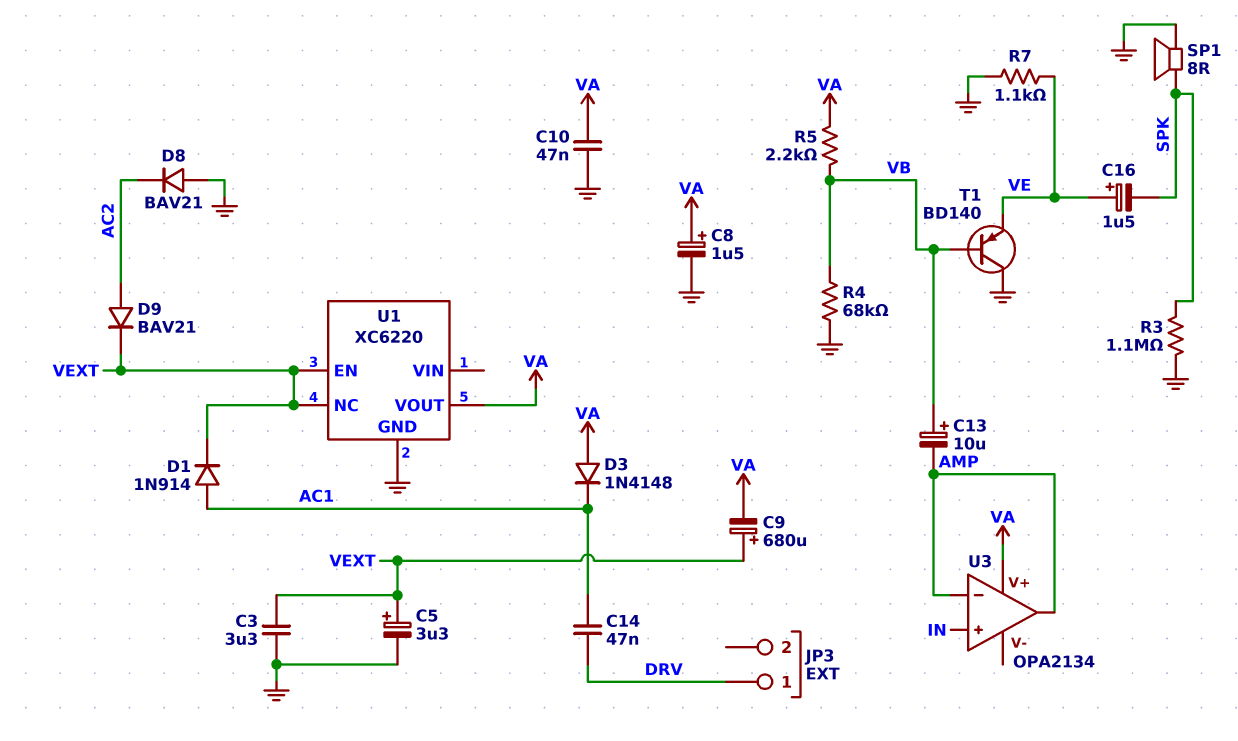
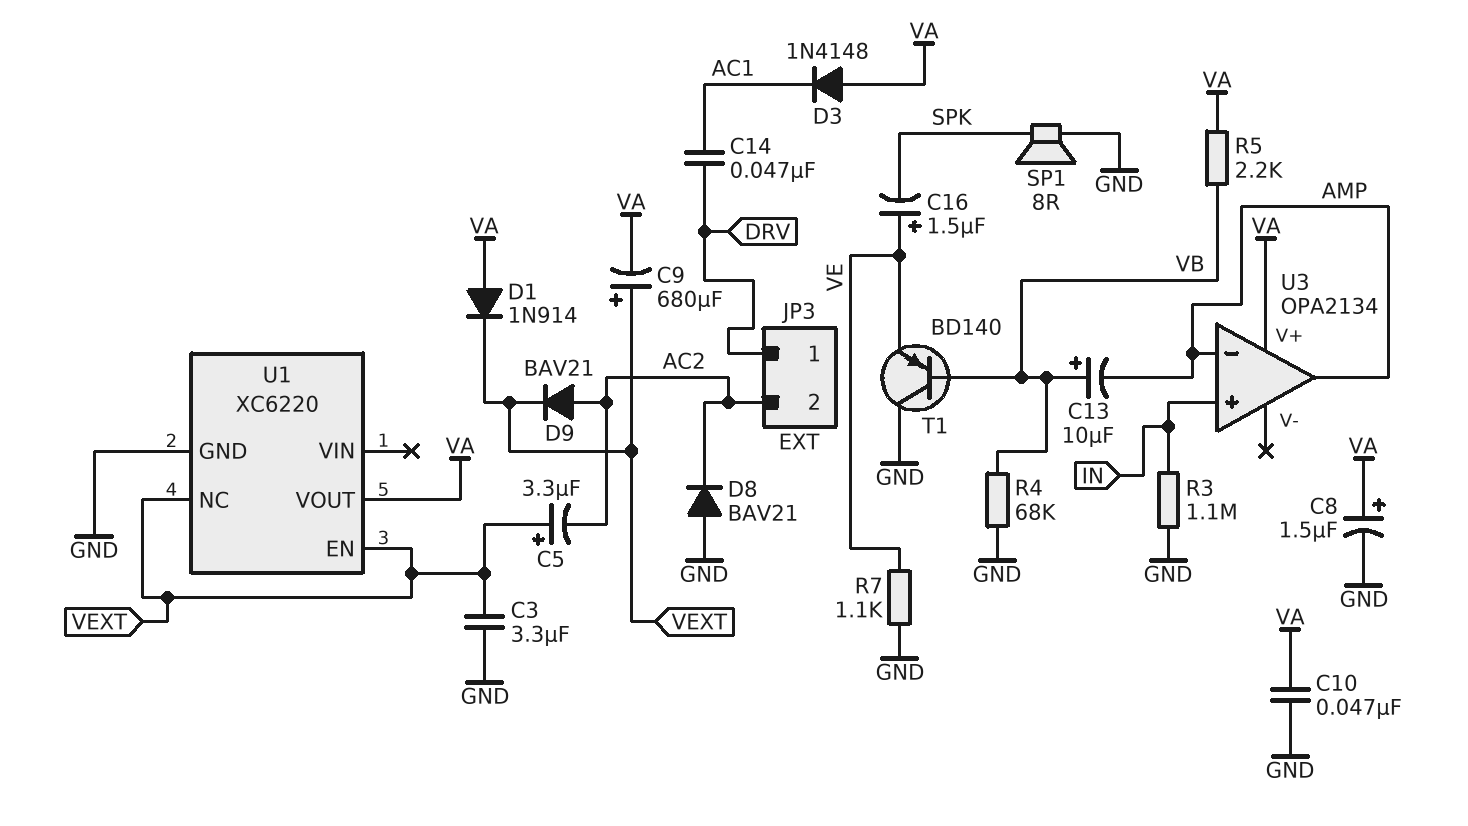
C5: 3.3uF (plus VEXT, minus GND) -> 3.3uF (plus VEXT, minus AC2)
D1: diode 1N914 (A AC1, K VEXT) -> diode 1N914 (A VA, K VEXT)
JP3 pin 2: none -> AC2
R3: 1.1M (GND, SPK) -> 1.1M (GND, IN)

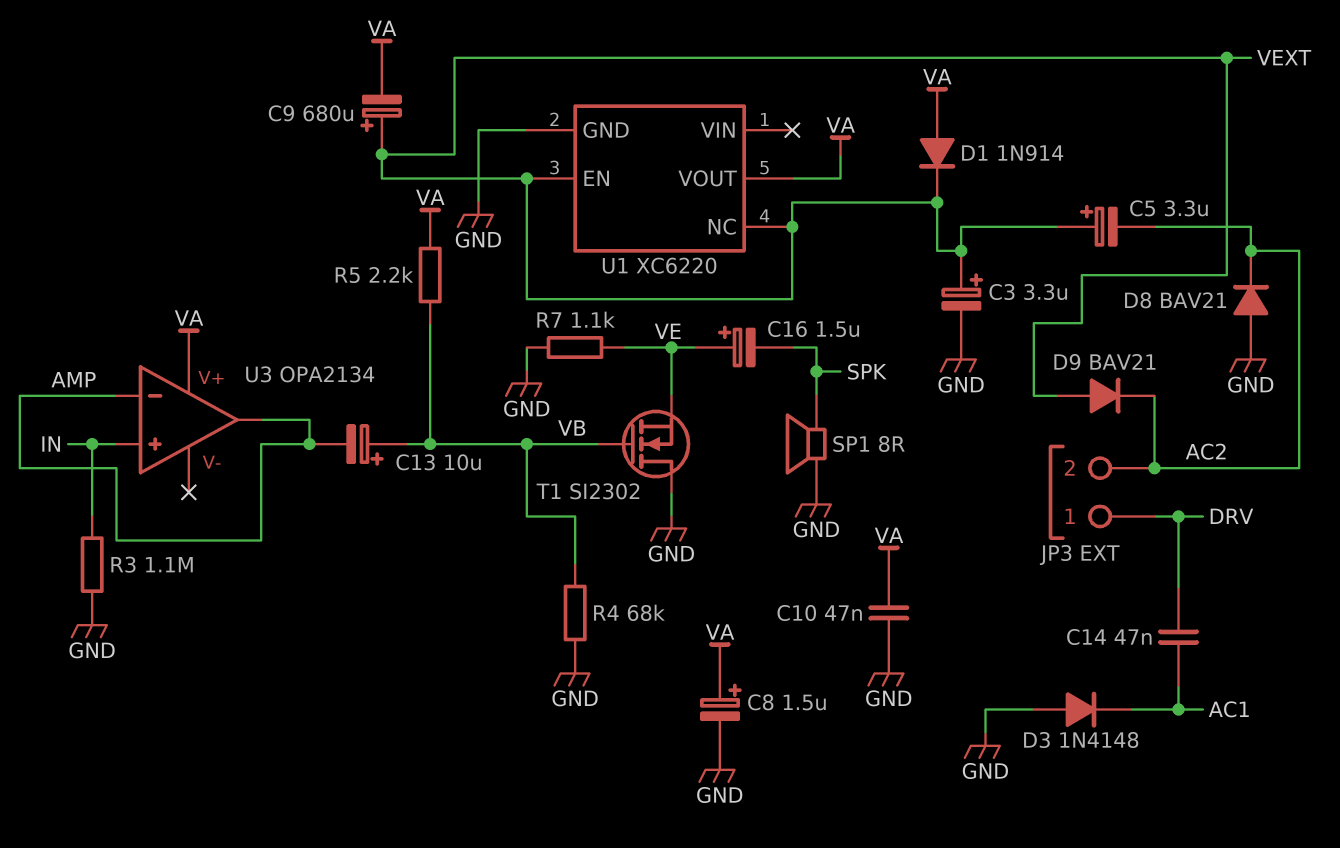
C3: 3.3uF (GND, VEXT) -> 3.3uF (plus VEXT, minus GND)
D3: diode 1N4148 (A VA, K AC1) -> diode 1N4148 (A GND, K AC1)
D9: diode BAV21 (A AC2, K VEXT) -> diode BAV21 (A VEXT, K AC2)
T1: PNP BD140 (B VB, C GND, E VE) -> NMOS SI2302 (G VB, D GND, S VE)

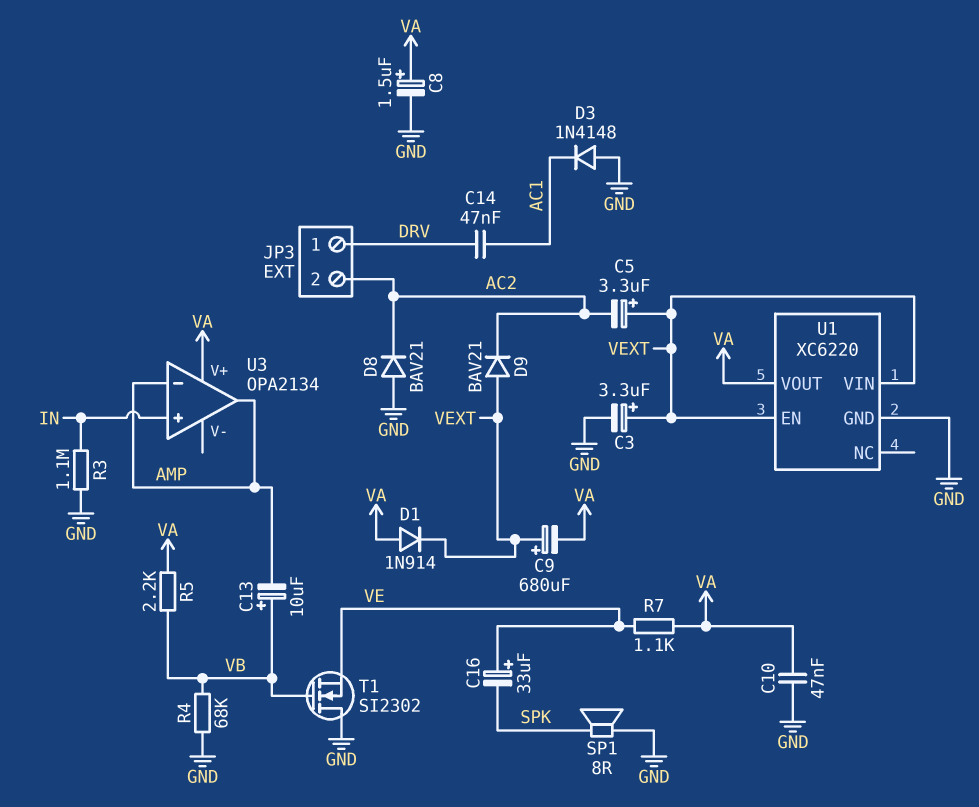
C16: 1.5uF (plus VE, minus SPK) -> 33uF (plus VE, minus SPK)
R7: 1.1k (GND, VE) -> 1.1k (VA, VE)
U1 pin NC: VEXT -> none
U1 pin VIN: none -> VEXT

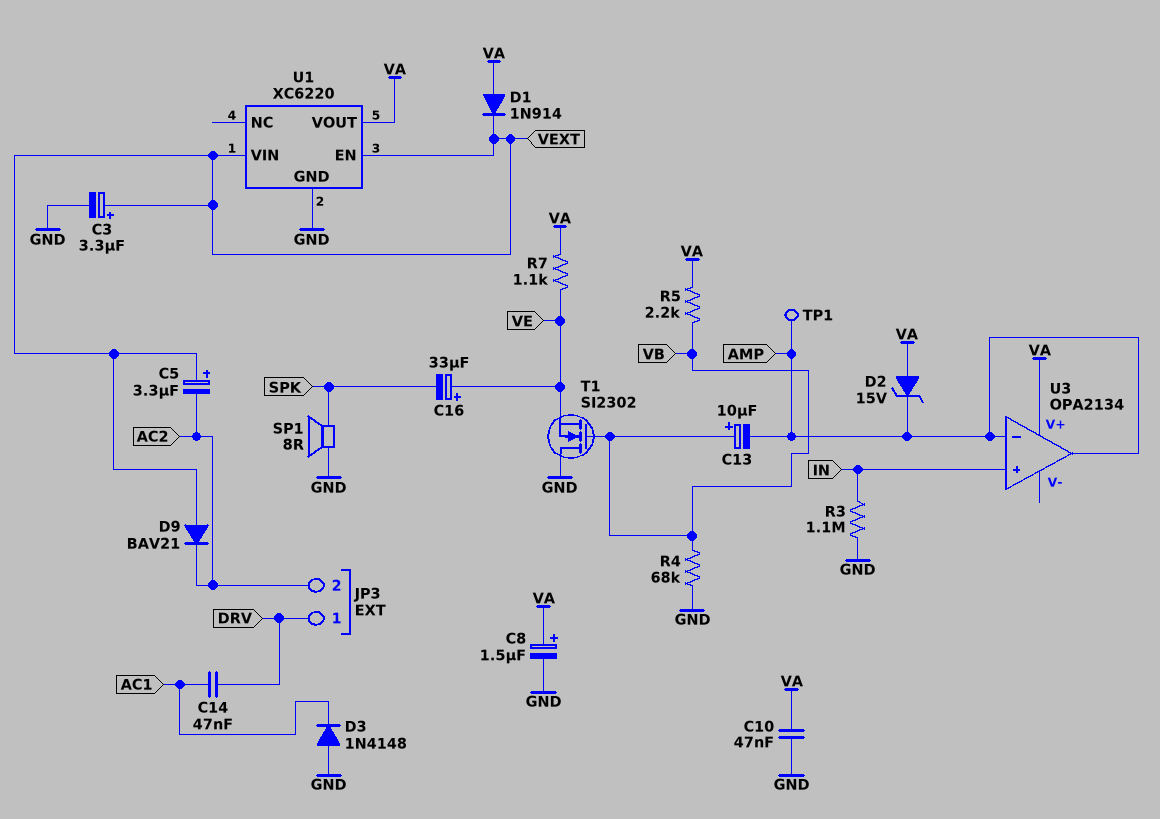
C9: 680uF (plus VEXT, minus VA) -> none
D2: none -> zener 15V (A VA, K AMP)
D8: diode BAV21 (A GND, K AC2) -> none
TP1: none -> test point (AMP)

